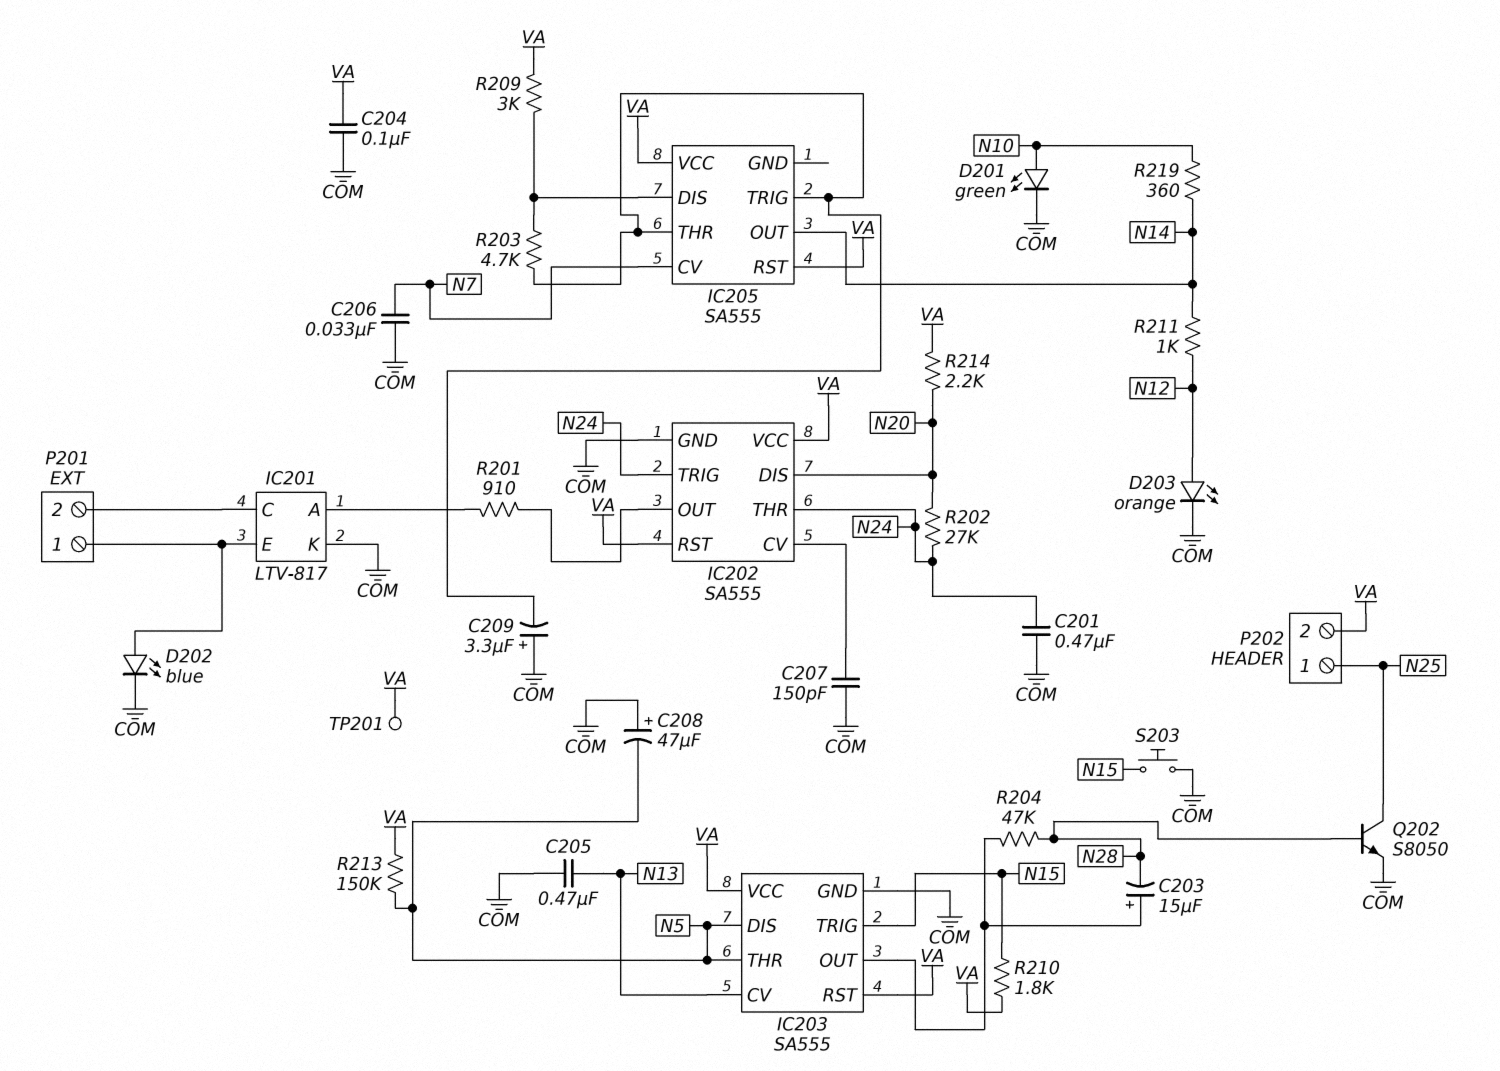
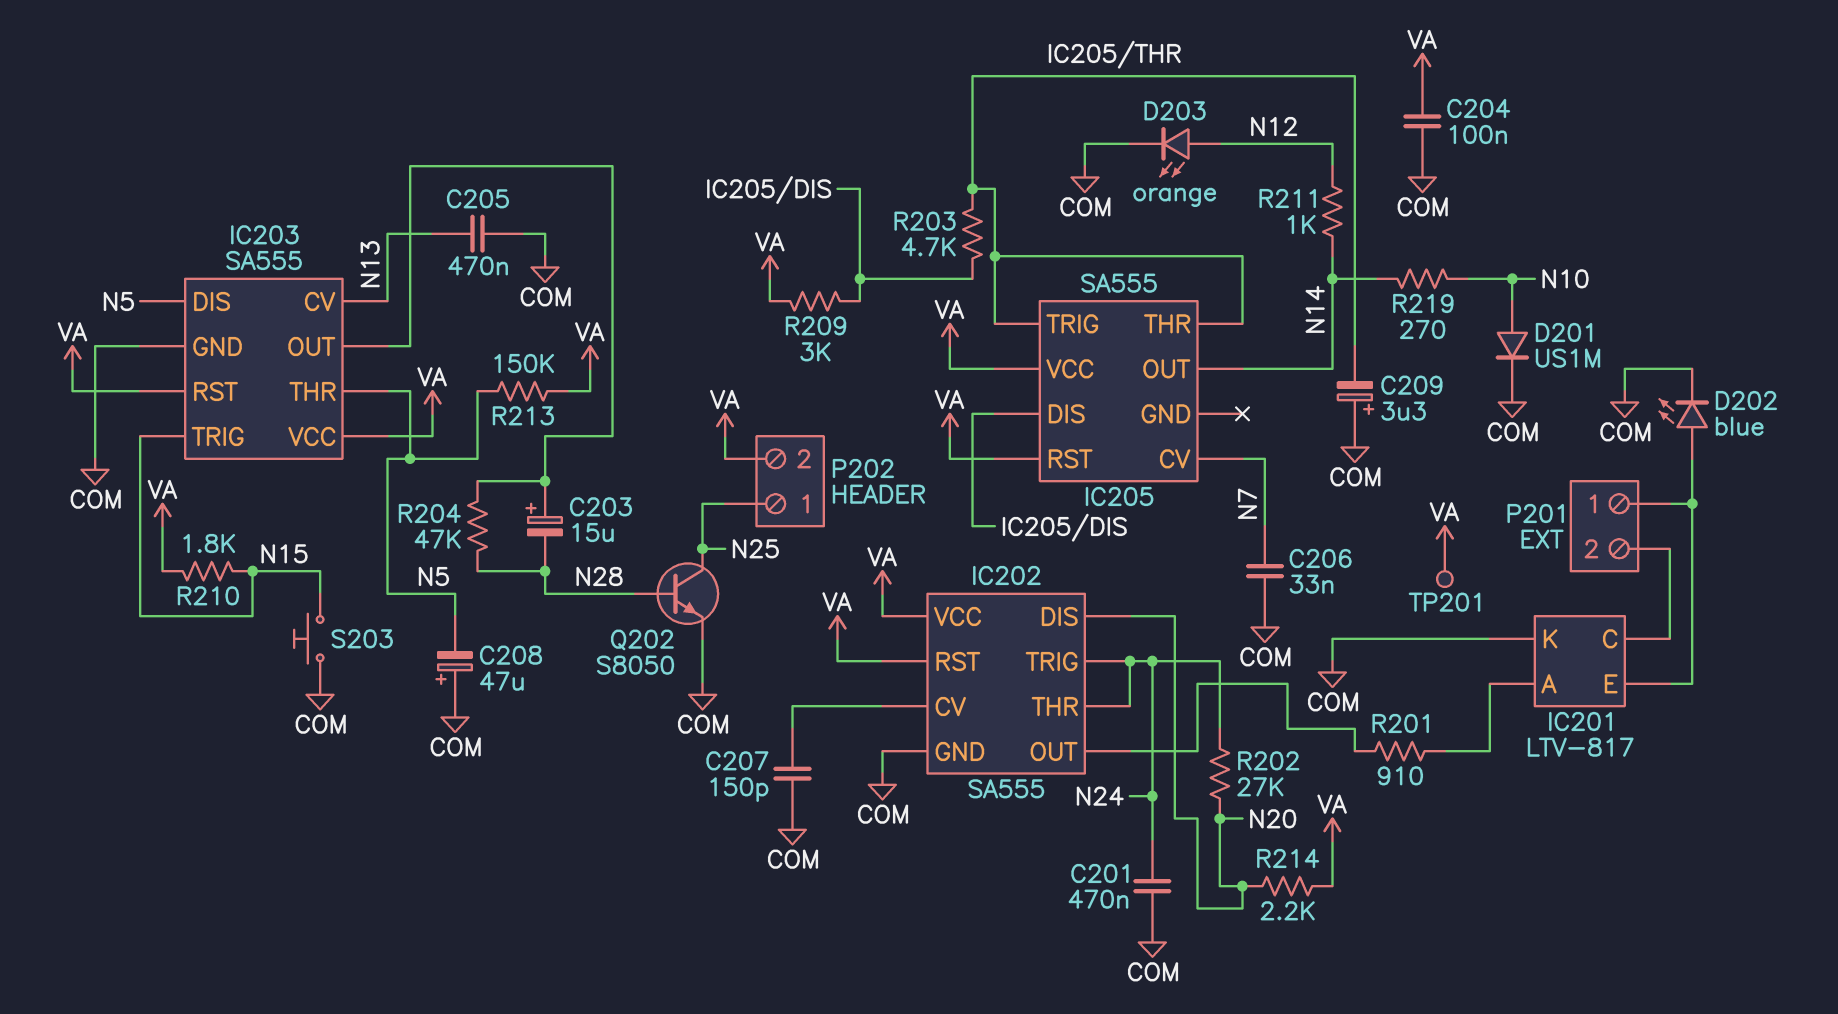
D201: LED green (A N10, K COM) -> diode US1M (A N10, K COM)
R219: 360 (N10, N14) -> 270 (N10, N14)

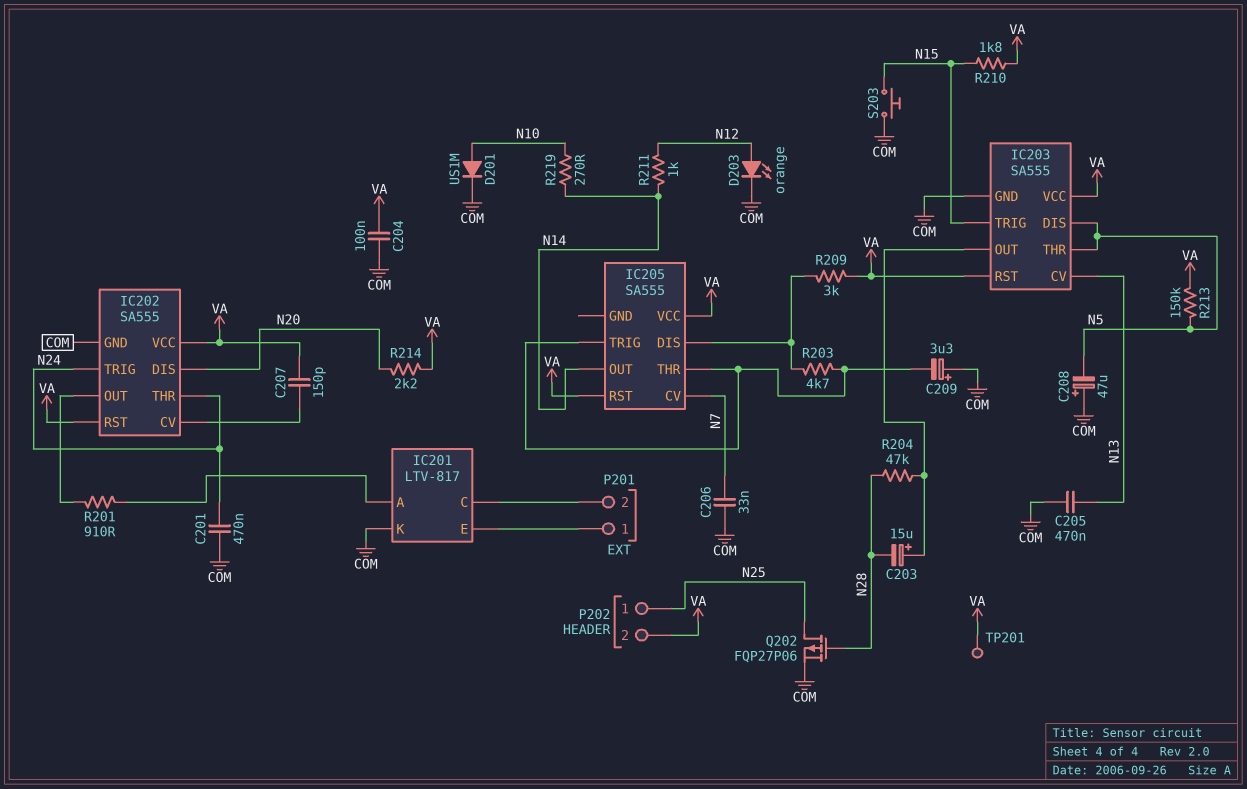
C207: 150pF (COM, IC202/CV) -> 150pF (IC202/CV, VA)
D202: LED blue (A IC201/E, K COM) -> none
Q202: NPN S8050 (B N28, C N25, E COM) -> PMOS FQP27P06 (G N28, D N25, S COM)
R202: 27k (N20, N24) -> none

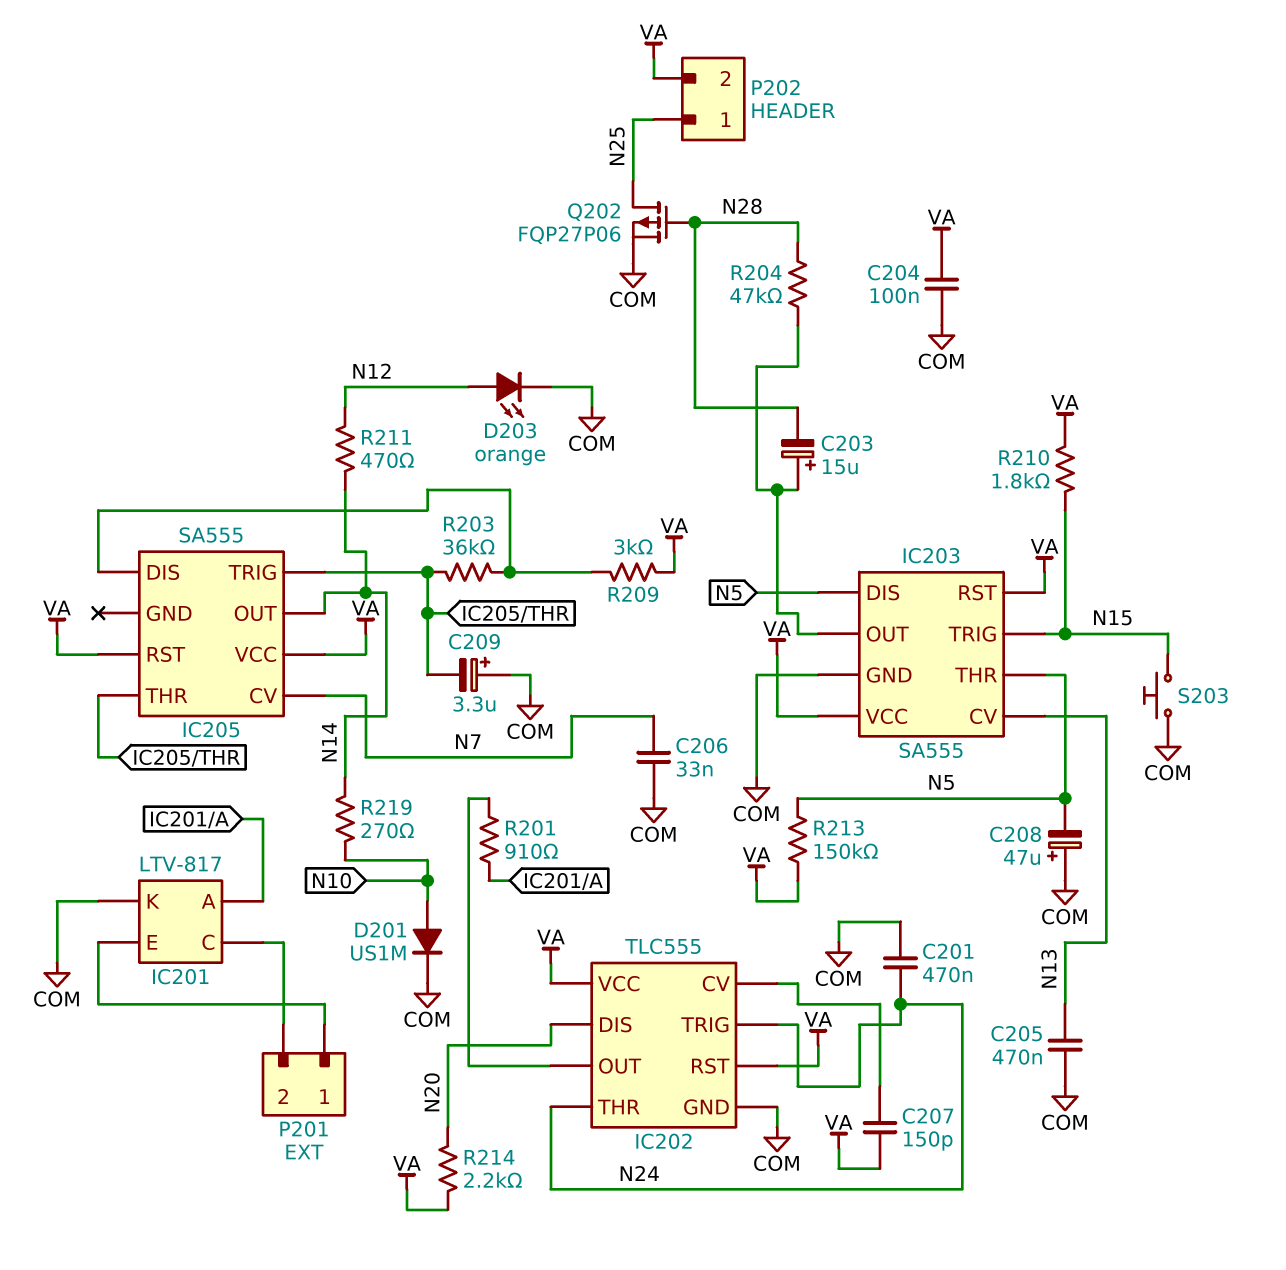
IC202: SA555 -> TLC555
R203: 4.7k (IC205/DIS, IC205/THR) -> 36k (IC205/DIS, IC205/THR)
R211: 1k (N12, N14) -> 470 (N12, N14)
TP201: test point (VA) -> none

